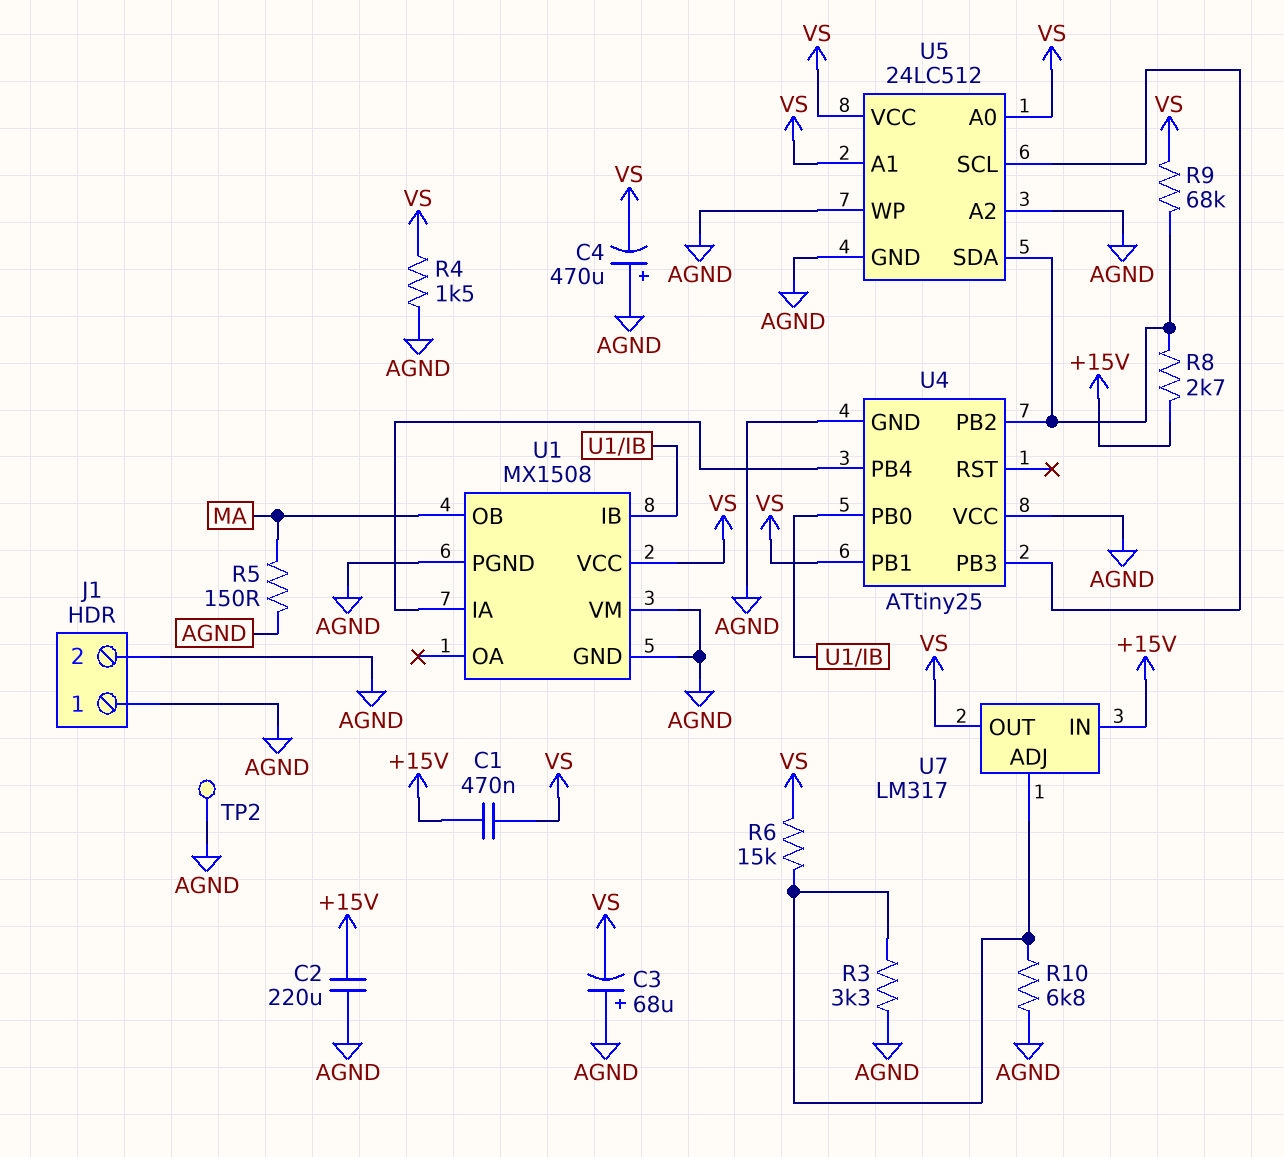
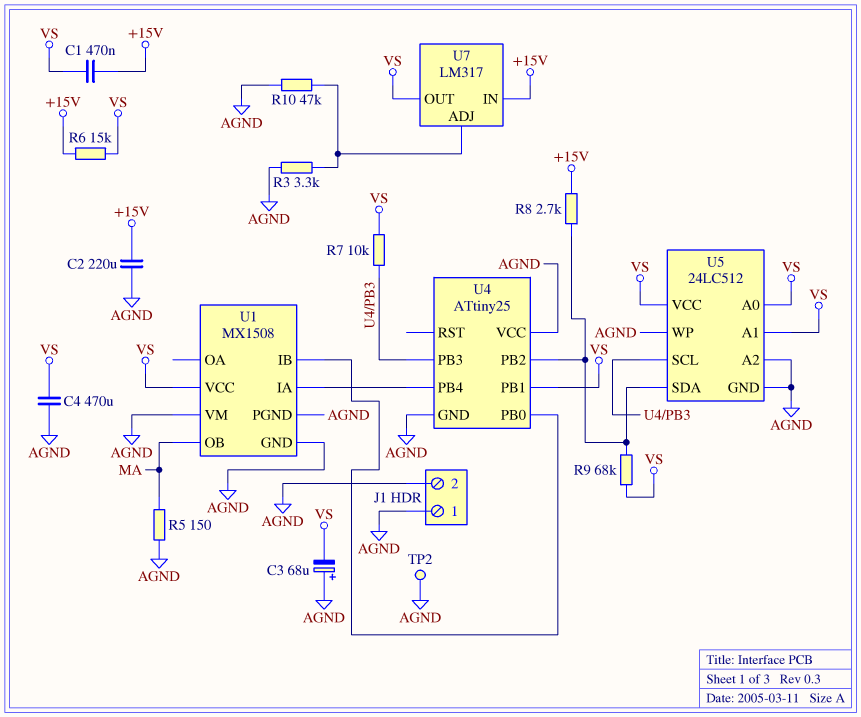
C4: 470uF (plus AGND, minus VS) -> 470uF (AGND, VS)
R4: 1.5k (AGND, VS) -> none
R6: 15k (U7/ADJ, VS) -> 15k (+15V, VS)
R7: none -> 10k (U4/PB3, VS)
R10: 6.8k (AGND, U7/ADJ) -> 47k (AGND, U7/ADJ)

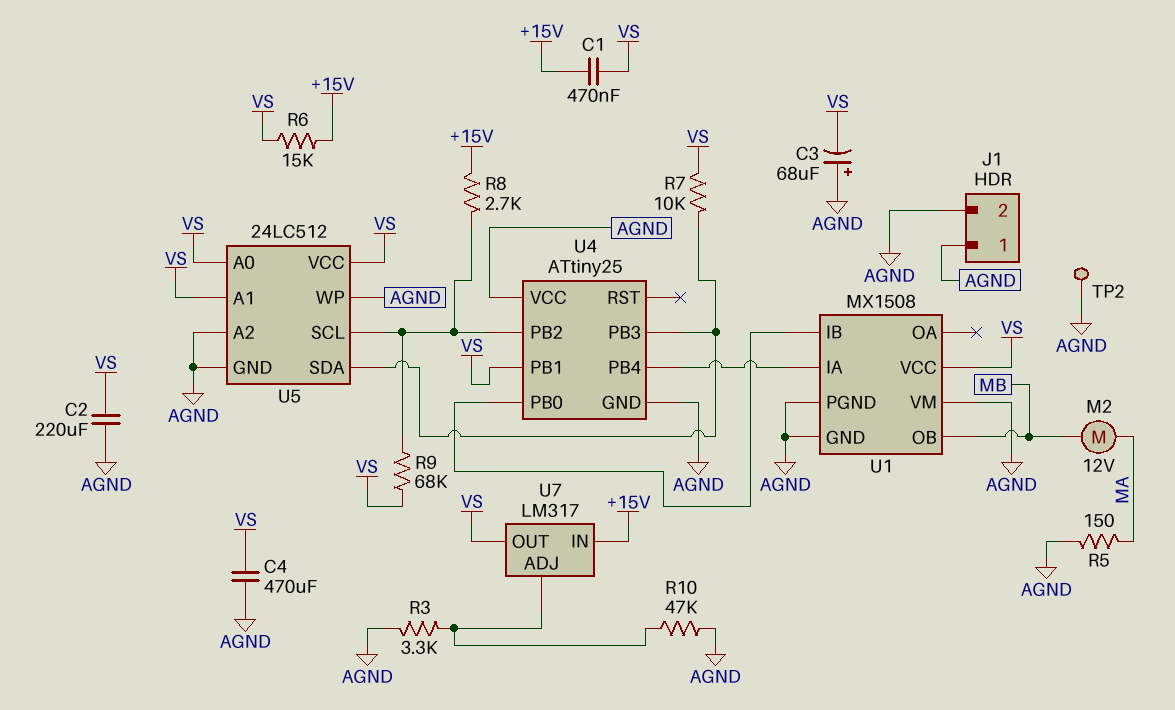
C2: 220uF (+15V, AGND) -> 220uF (AGND, VS)
M2: none -> motor 12V (MA, MB)
U1 pin OB: MA -> MB
U5 pin SCL: U4/PB3 -> U4/PB2
U5 pin SDA: U4/PB2 -> U4/PB3

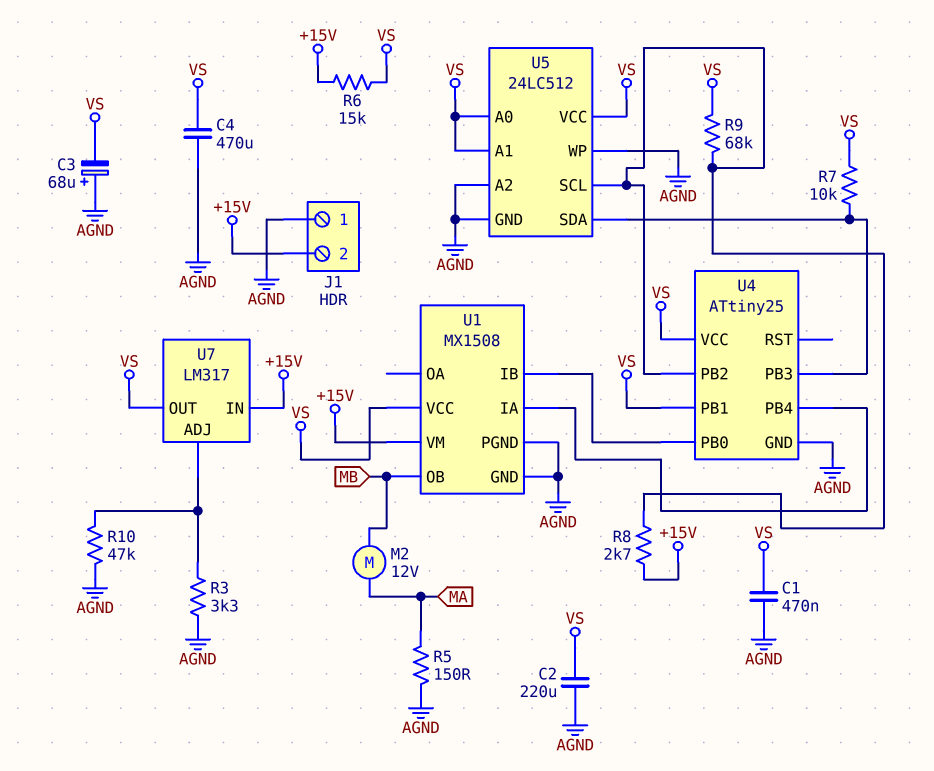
C1: 470nF (+15V, VS) -> 470nF (AGND, VS)
J1 pin 2: AGND -> +15V
TP2: test point (AGND) -> none
U1 pin VM: AGND -> +15V
U4 pin VCC: AGND -> VS

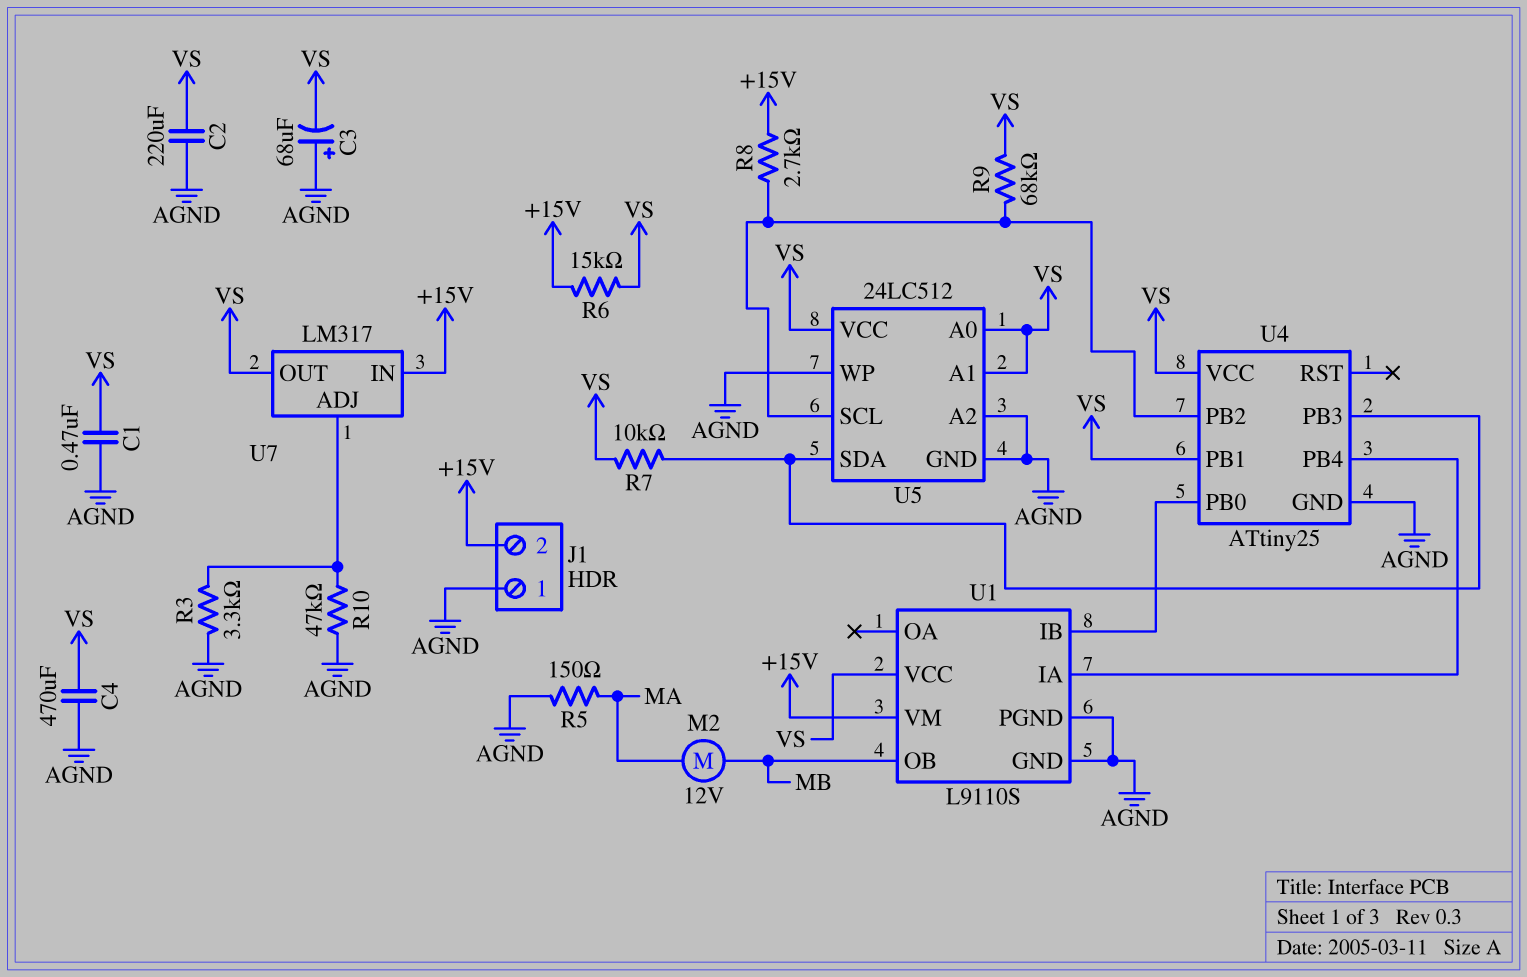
U1: MX1508 -> L9110S

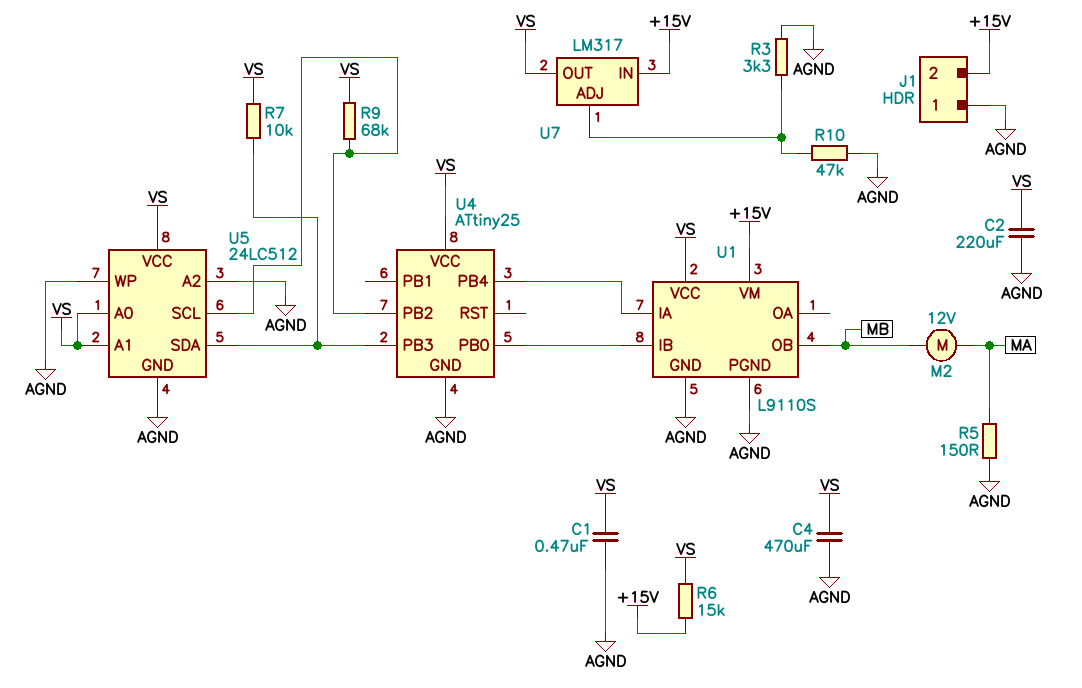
C3: 68uF (plus AGND, minus VS) -> none
R8: 2.7k (+15V, U4/PB2) -> none
U4 pin PB1: VS -> none

